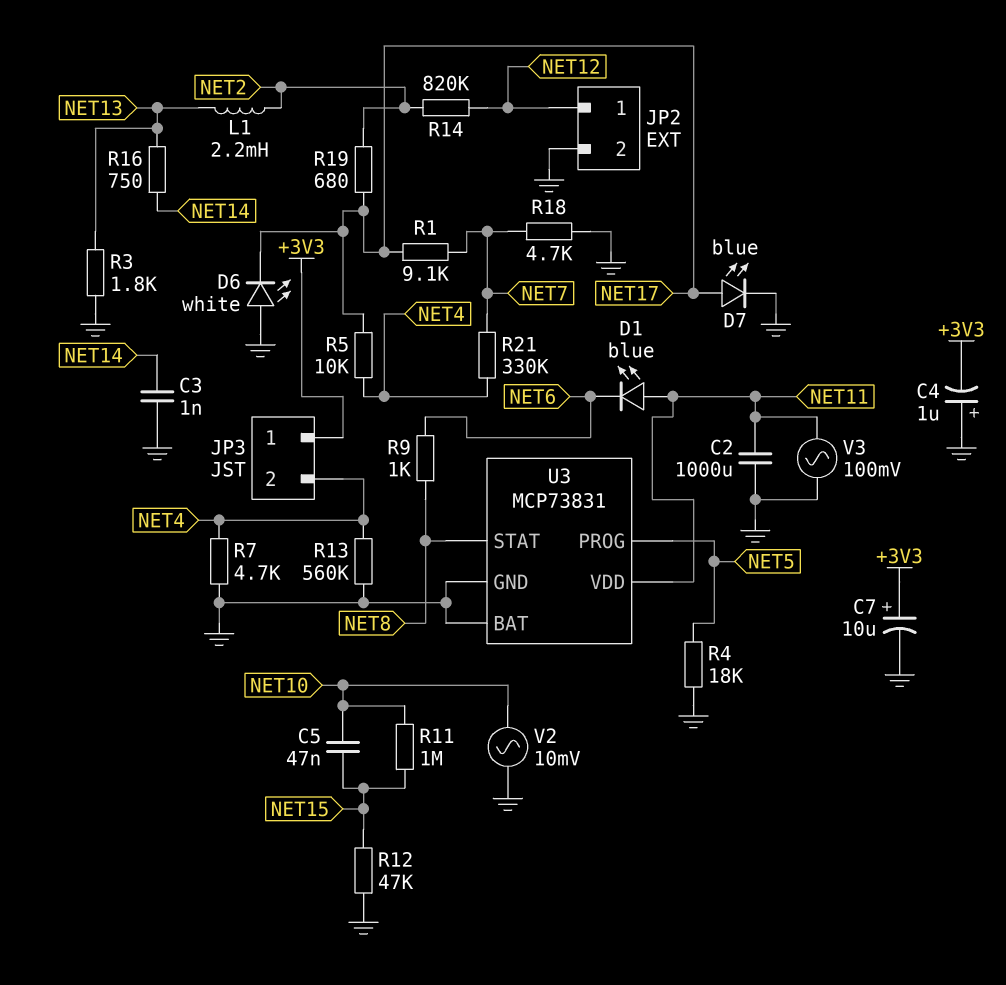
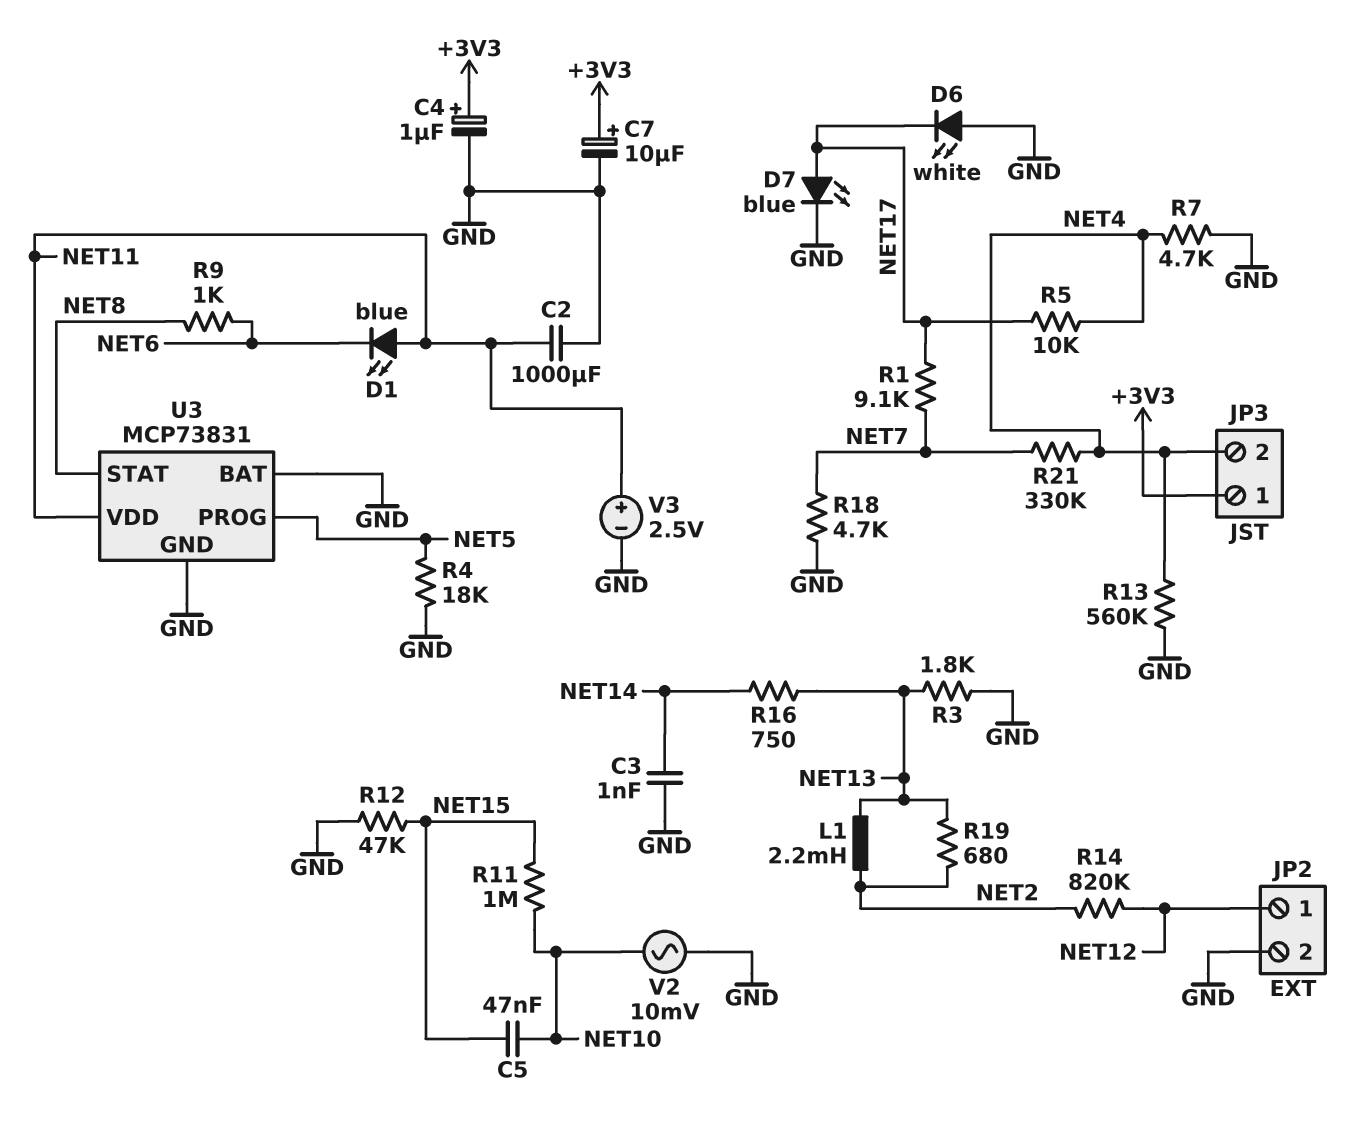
C4: 1uF (plus GND, minus +3V3) -> 1uF (plus +3V3, minus GND)
R19: 680 (NET2, NET17) -> 680 (NET2, NET13)
V3: AC 100mV (GND, NET11) -> 2.5V (plus NET11, minus GND)

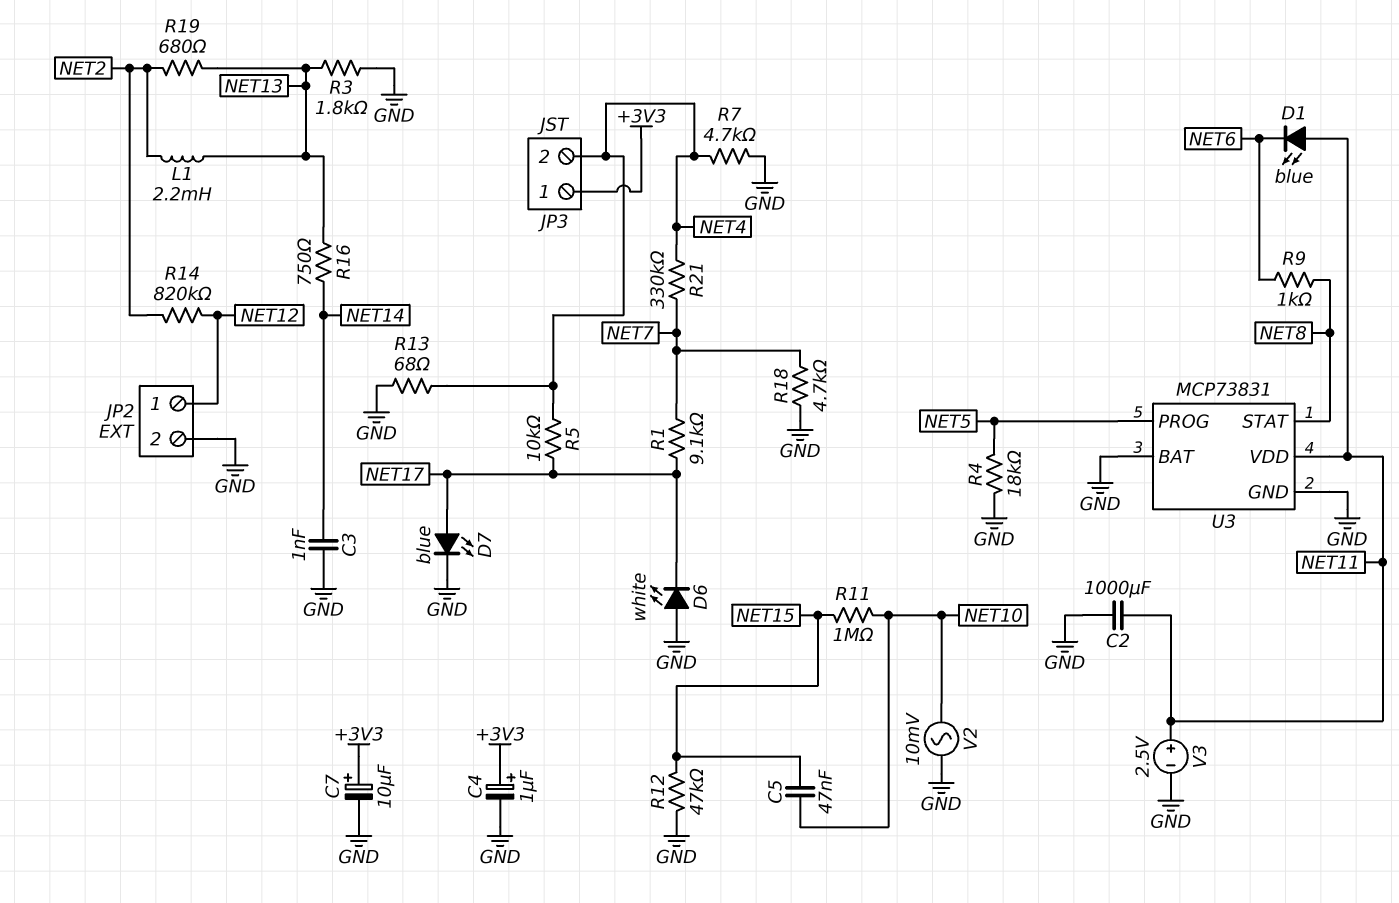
R13: 560k (GND, NET4) -> 68 (GND, NET4)

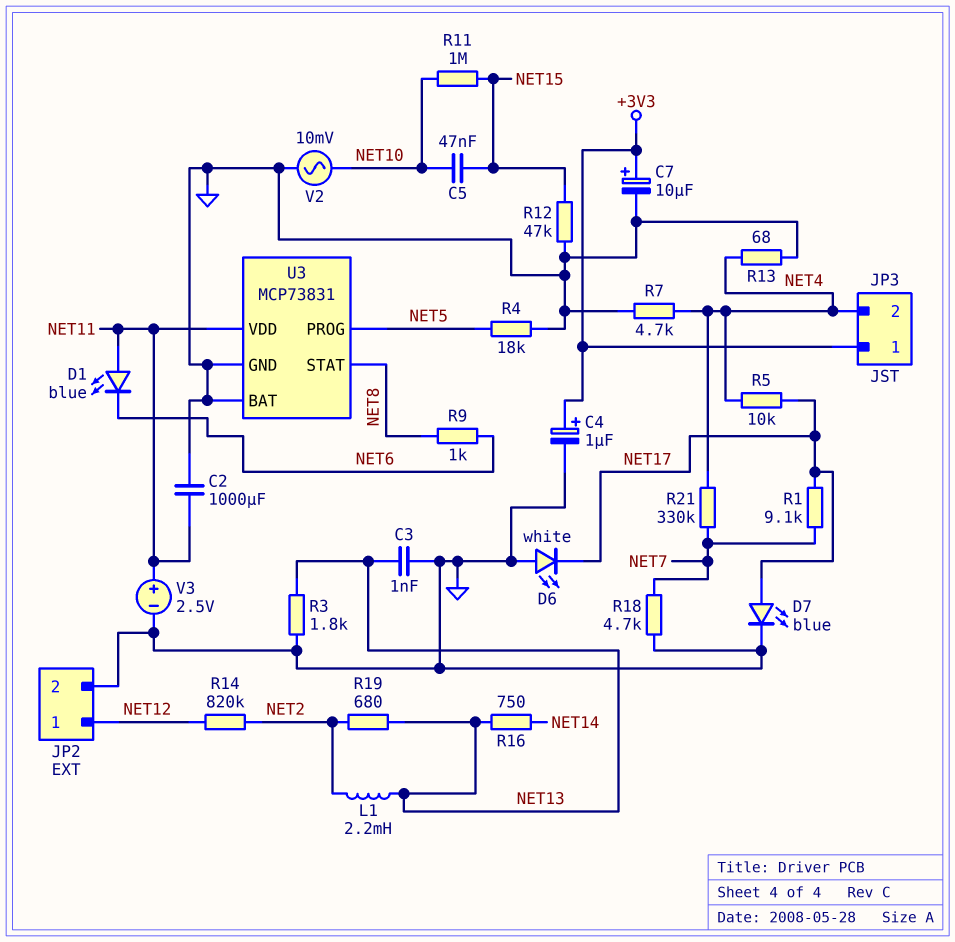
C3: 1nF (GND, NET14) -> 1nF (GND, NET13)

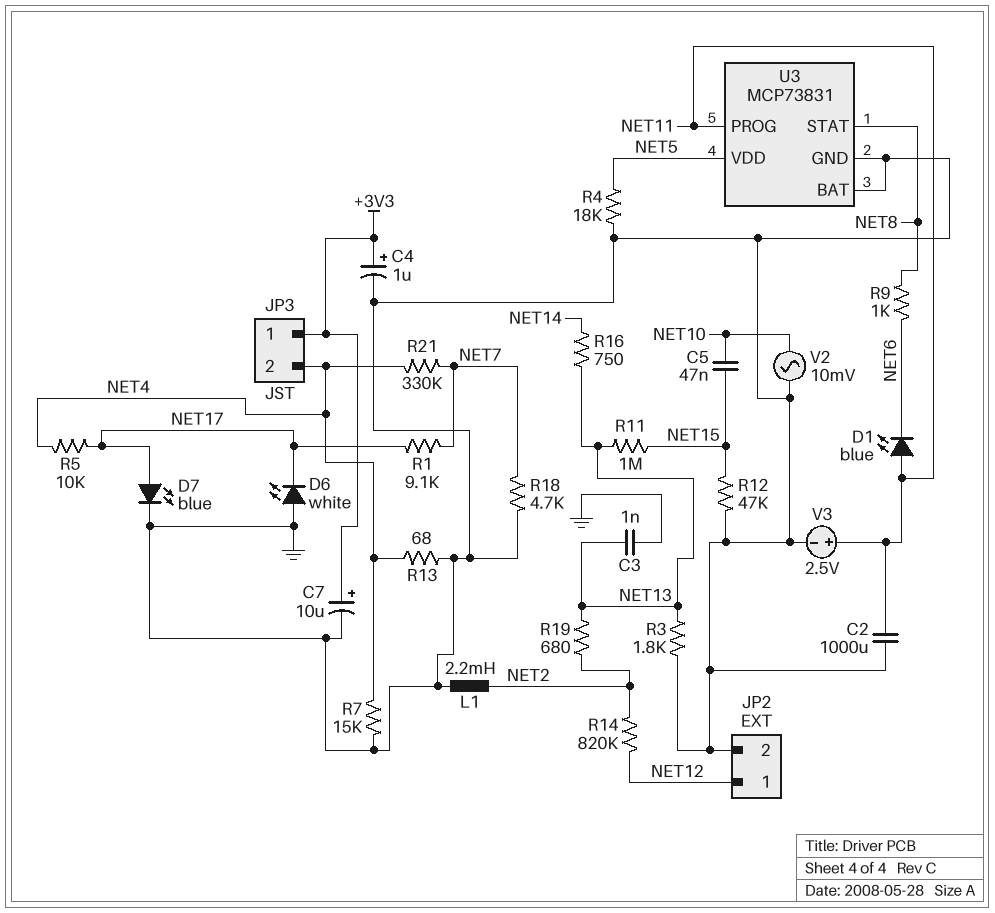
L1: 2.2mH (NET2, NET13) -> 2.2mH (GND, NET2)
R7: 4.7k (GND, NET4) -> 15k (GND, NET4)
R11: 1M (NET10, NET15) -> 1M (NET13, NET15)
U3 pin PROG: NET5 -> NET11
U3 pin VDD: NET11 -> NET5

